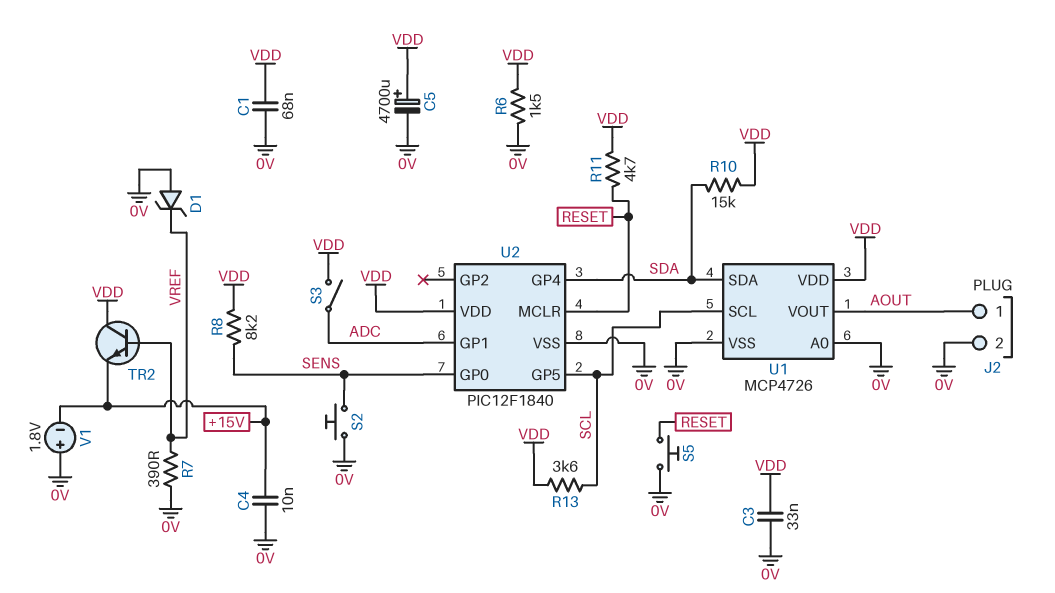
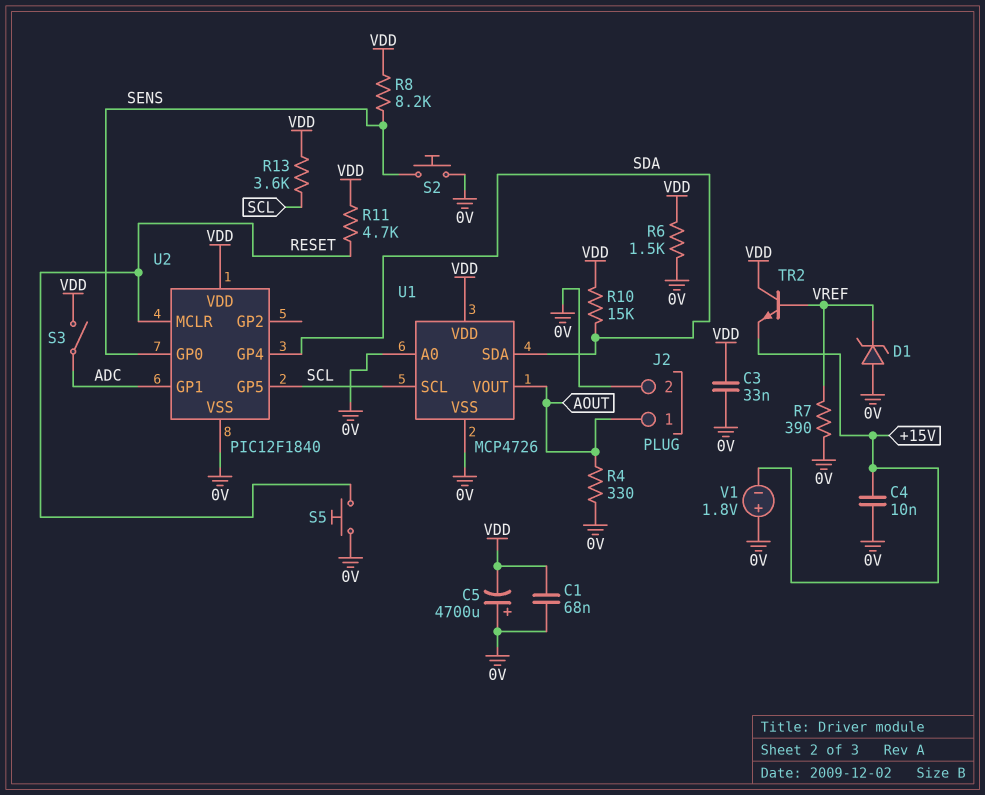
C5: 4700uF (plus VDD, minus 0V) -> 4700uF (plus 0V, minus VDD)
R4: none -> 330 (0V, AOUT)

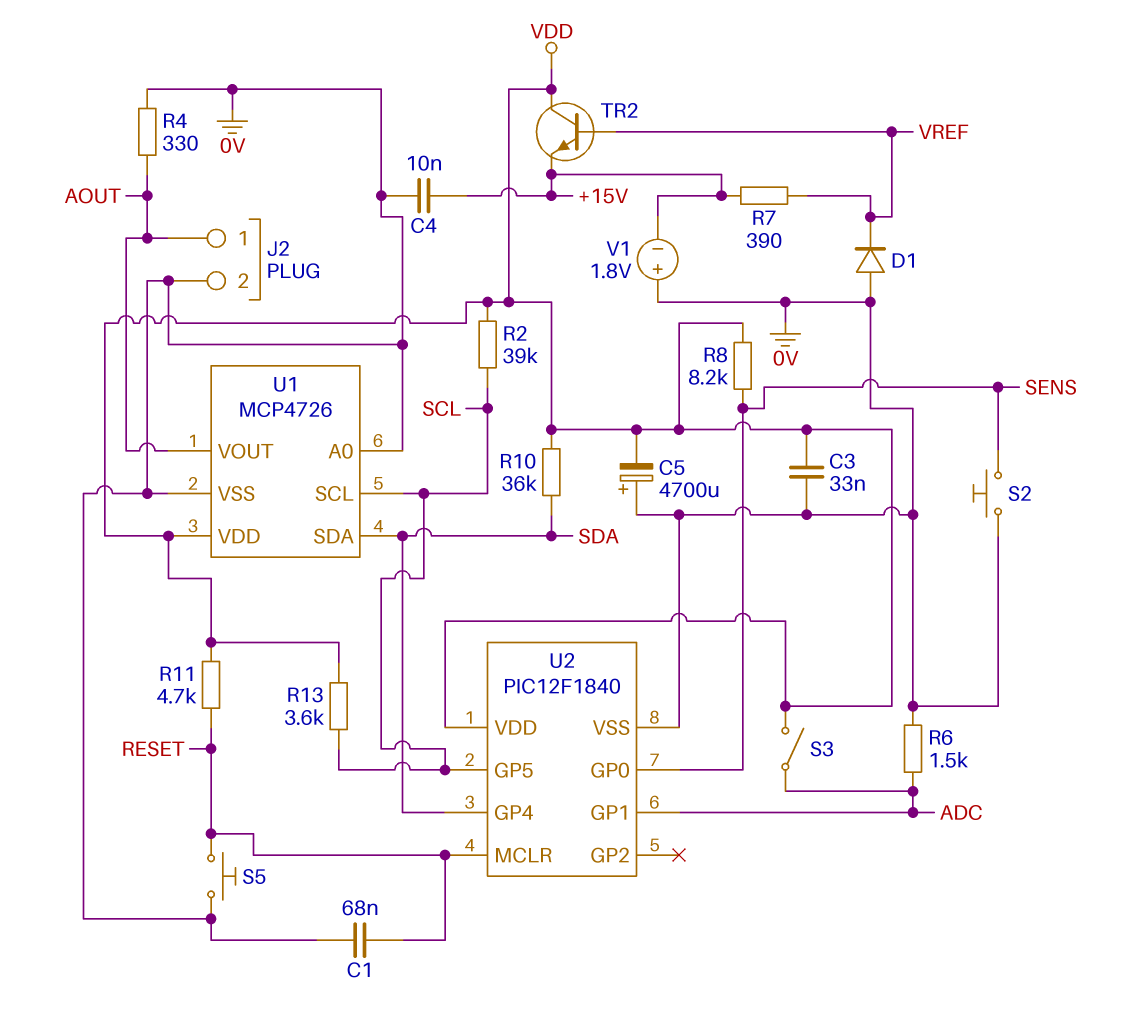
C1: 68nF (0V, VDD) -> 68nF (0V, RESET)
D1: zener (A 0V, K VREF) -> diode (A 0V, K VREF)
R2: none -> 39k (SCL, VDD)
R6: 1.5k (0V, VDD) -> 1.5k (0V, ADC)
R7: 390 (0V, VREF) -> 390 (+15V, VREF)
R10: 15k (SDA, VDD) -> 36k (SDA, VDD)

